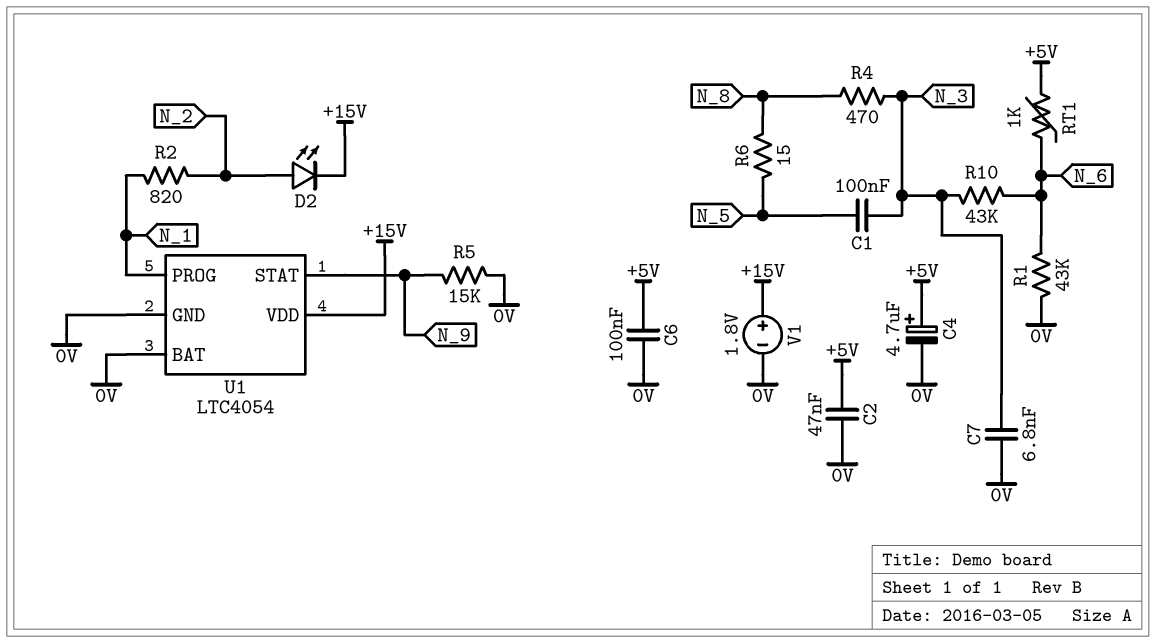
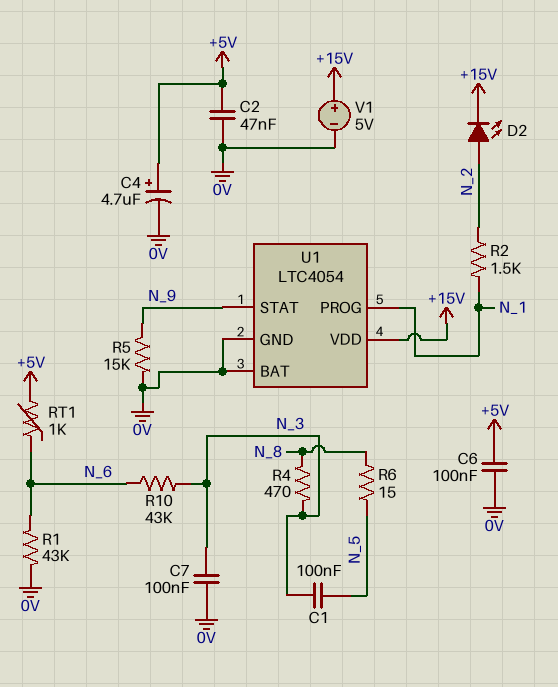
C7: 6.8nF (0V, N_3) -> 100nF (0V, N_3)
R2: 820 (N_1, N_2) -> 1.5k (N_1, N_2)
V1: 1.8V (plus +15V, minus 0V) -> 5V (plus +15V, minus 0V)

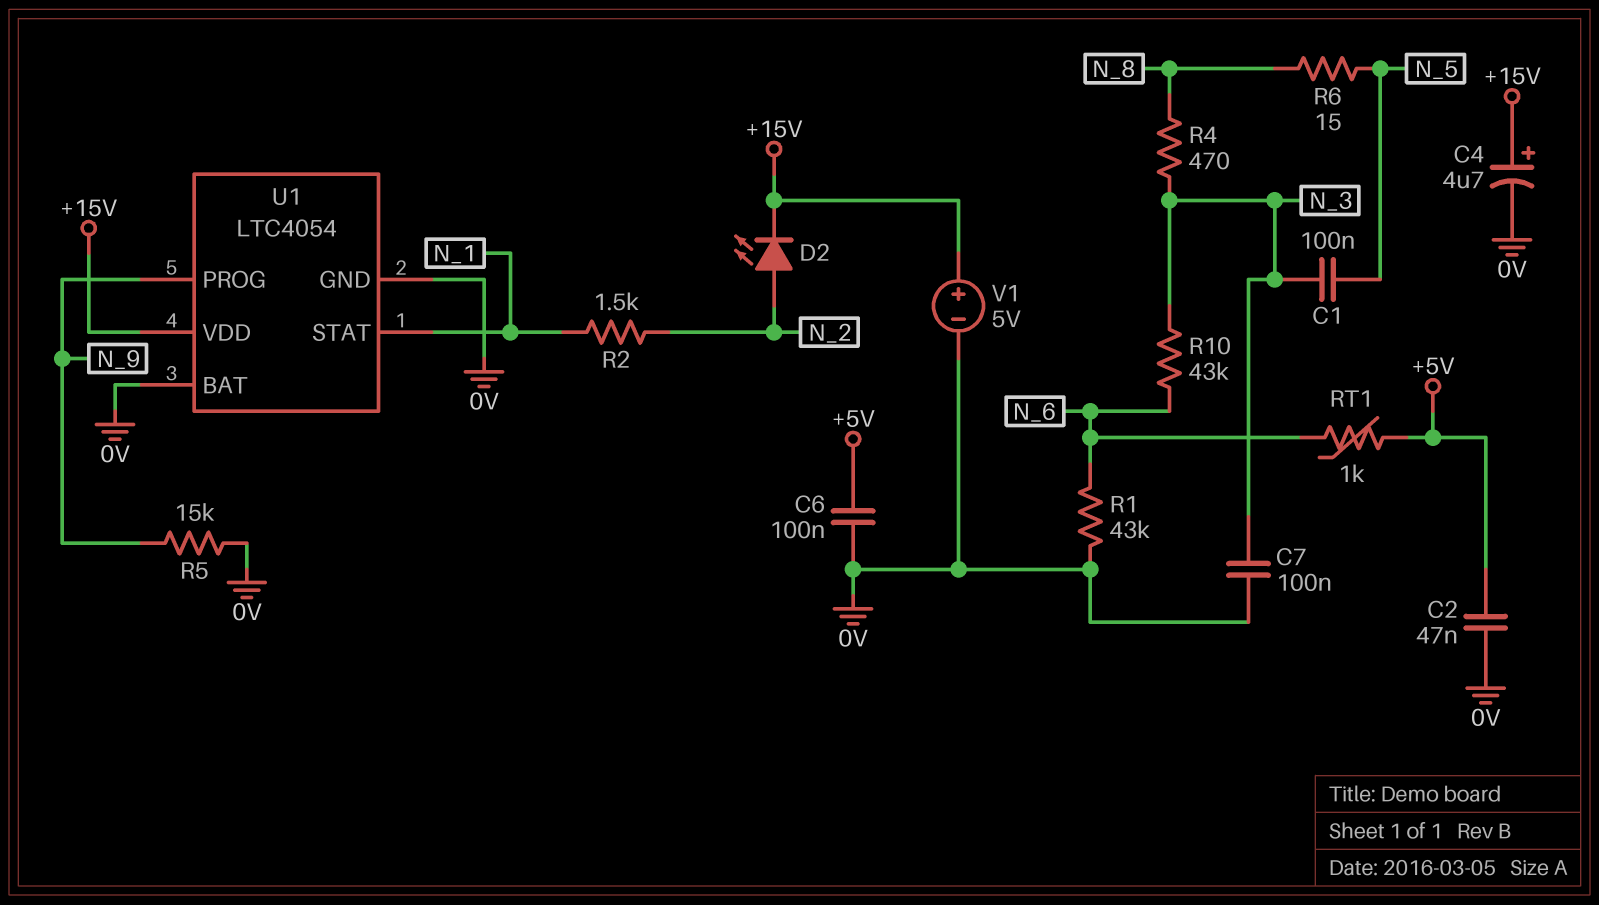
C4: 4.7uF (plus +5V, minus 0V) -> 4.7uF (plus +15V, minus 0V)
U1 pin PROG: N_1 -> N_9
U1 pin STAT: N_9 -> N_1

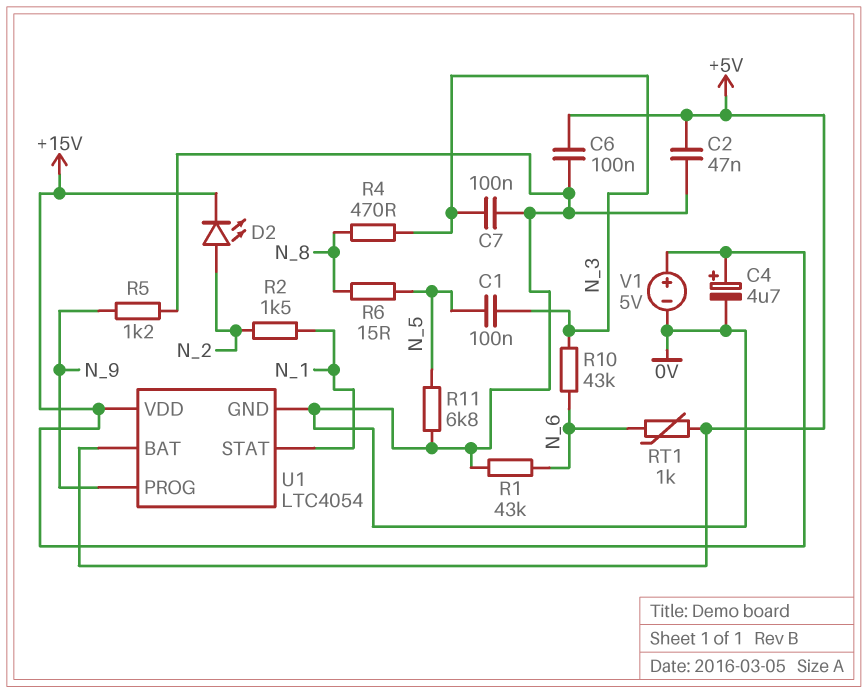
R5: 15k (0V, N_9) -> 1.2k (0V, N_9)
R11: none -> 6.8k (0V, N_5)
U1 pin BAT: 0V -> +5V

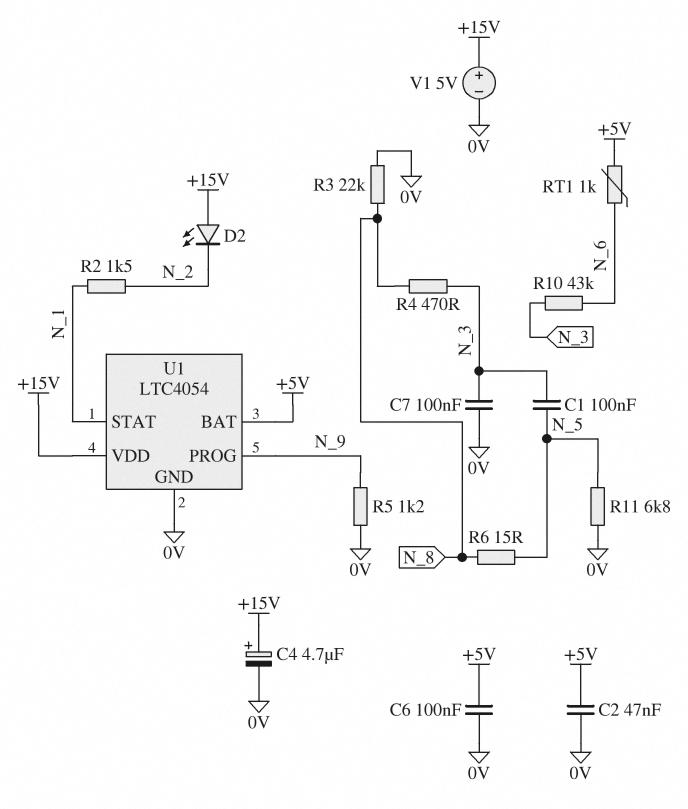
D2: LED (A N_2, K +15V) -> LED (A +15V, K N_2)
R1: 43k (0V, N_6) -> none
R3: none -> 22k (0V, N_8)

